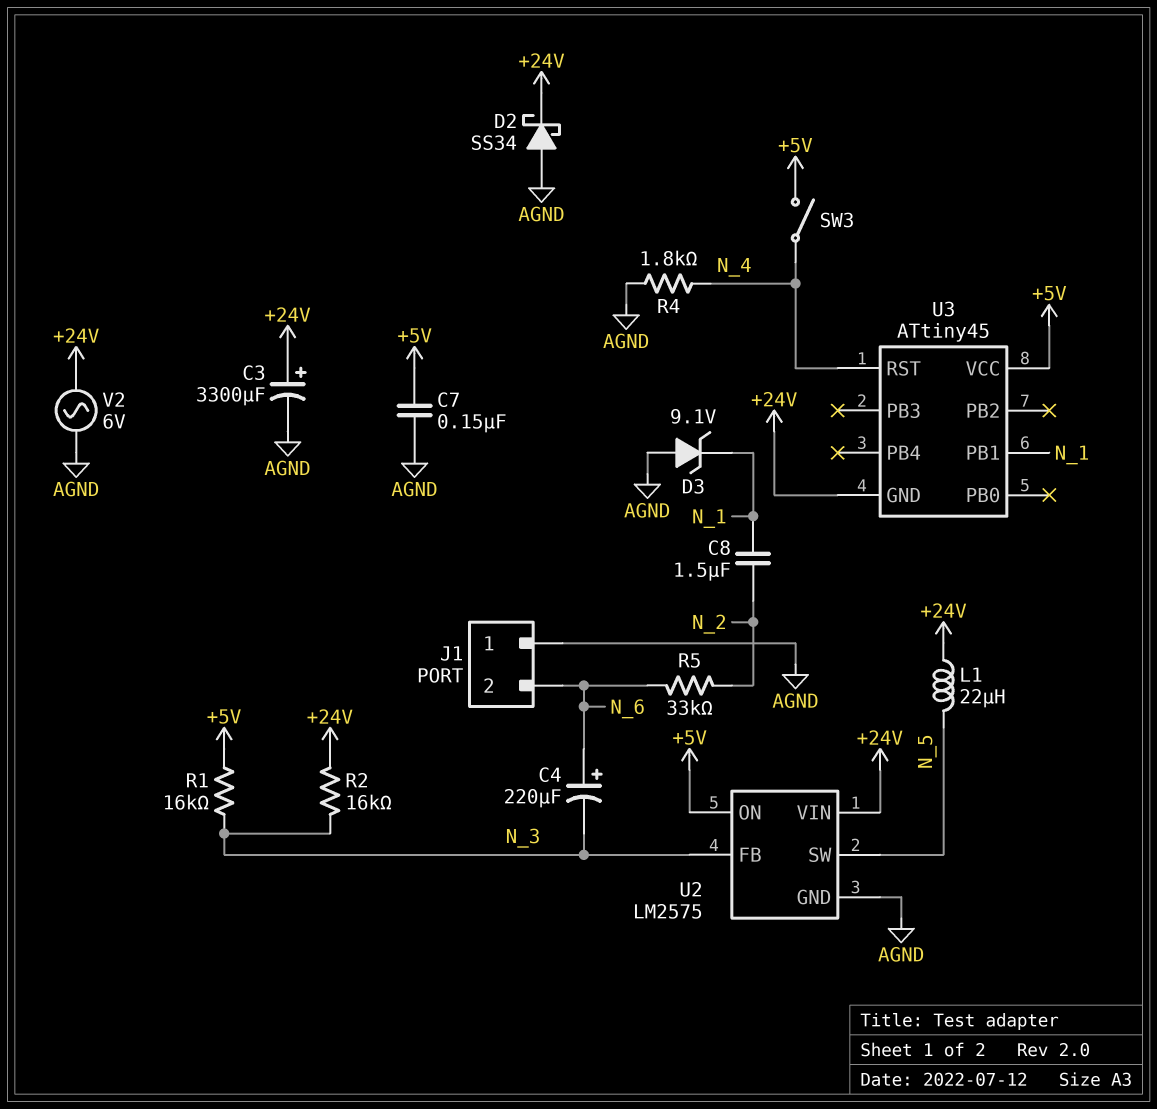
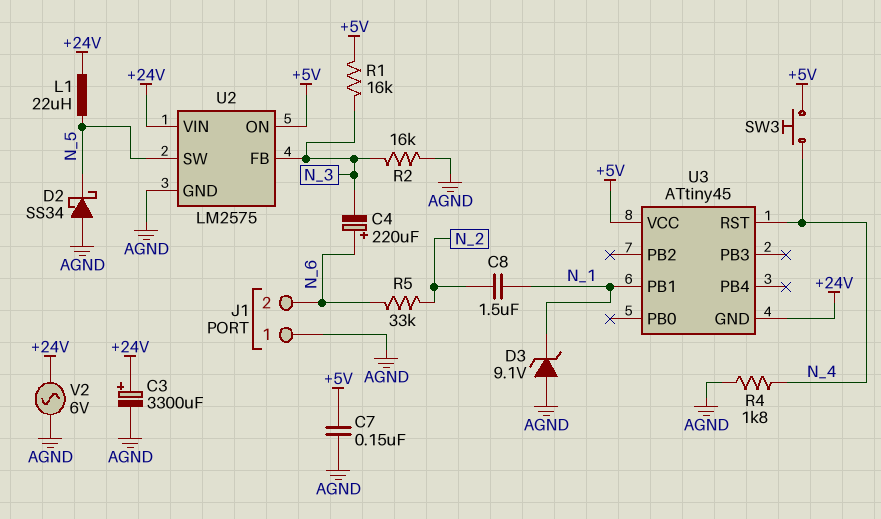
D2: schottky SS34 (A AGND, K +24V) -> schottky SS34 (A AGND, K N_5)
R2: 16k (+24V, N_3) -> 16k (AGND, N_3)
SW3: switch (+5V, N_4) -> button (+5V, N_4)

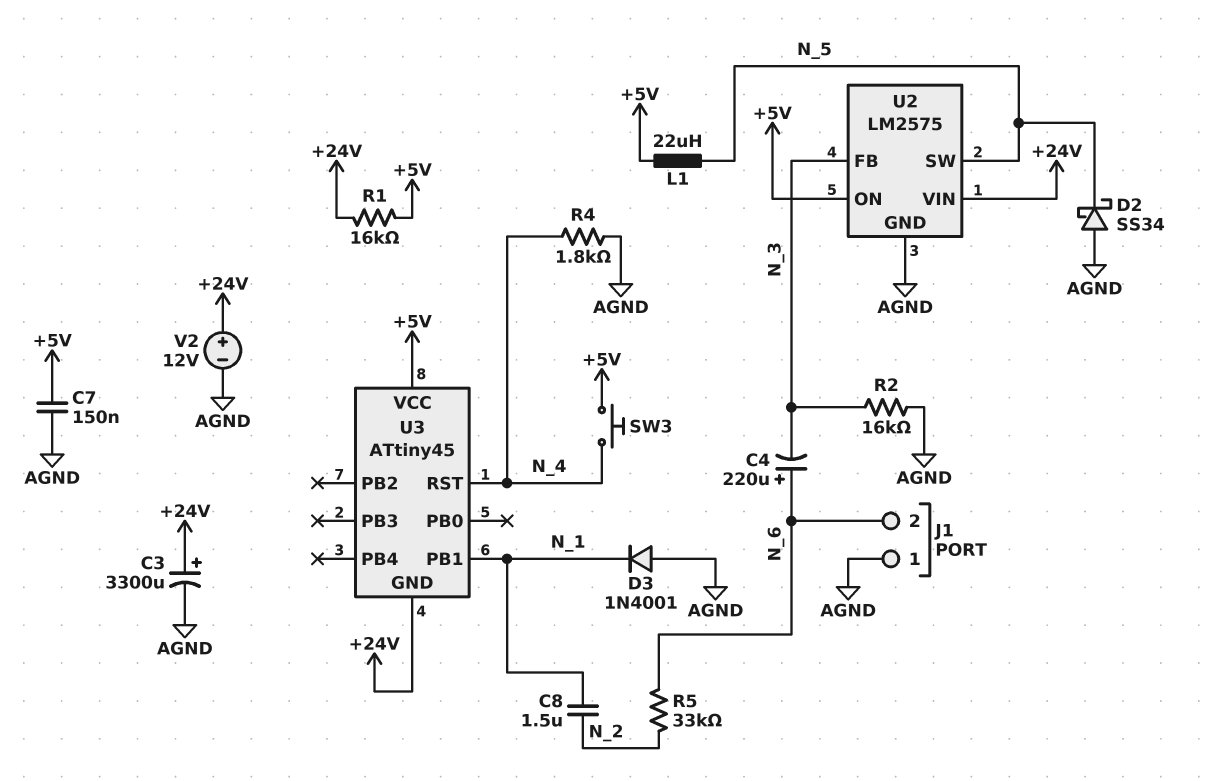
D3: zener 9.1V (A AGND, K N_1) -> diode 1N4001 (A AGND, K N_1)
L1: 22uH (+24V, N_5) -> 22uH (+5V, N_5)
R1: 16k (+5V, N_3) -> 16k (+5V, +24V)
V2: AC 6V (+24V, AGND) -> 12V (plus +24V, minus AGND)

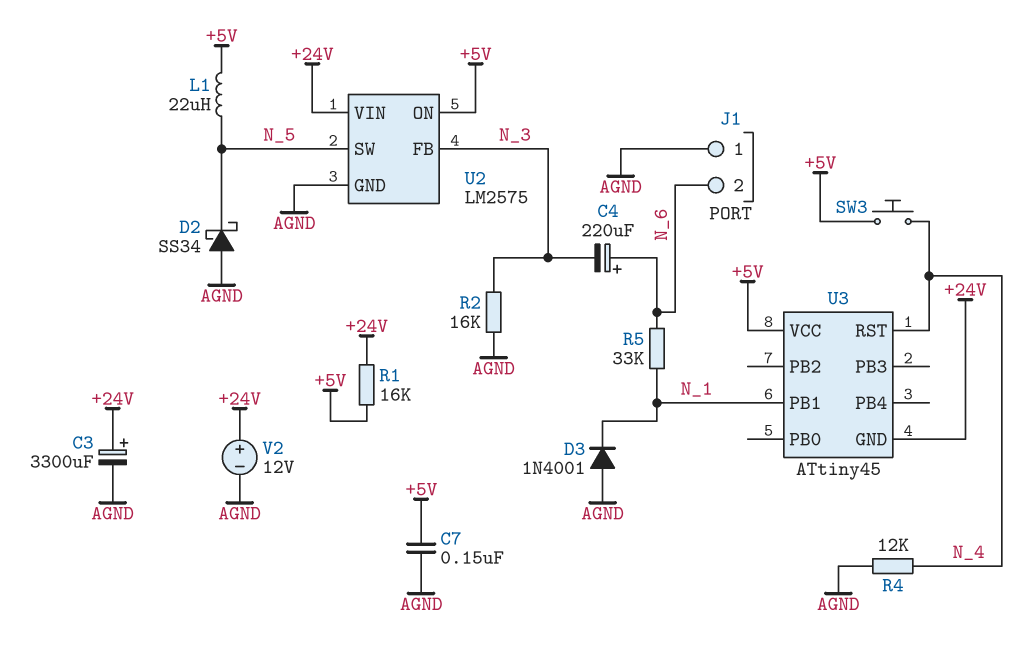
C8: 1.5uF (N_1, N_2) -> none
R4: 1.8k (AGND, N_4) -> 12k (AGND, N_4)
R5: 33k (N_2, N_6) -> 33k (N_1, N_6)

